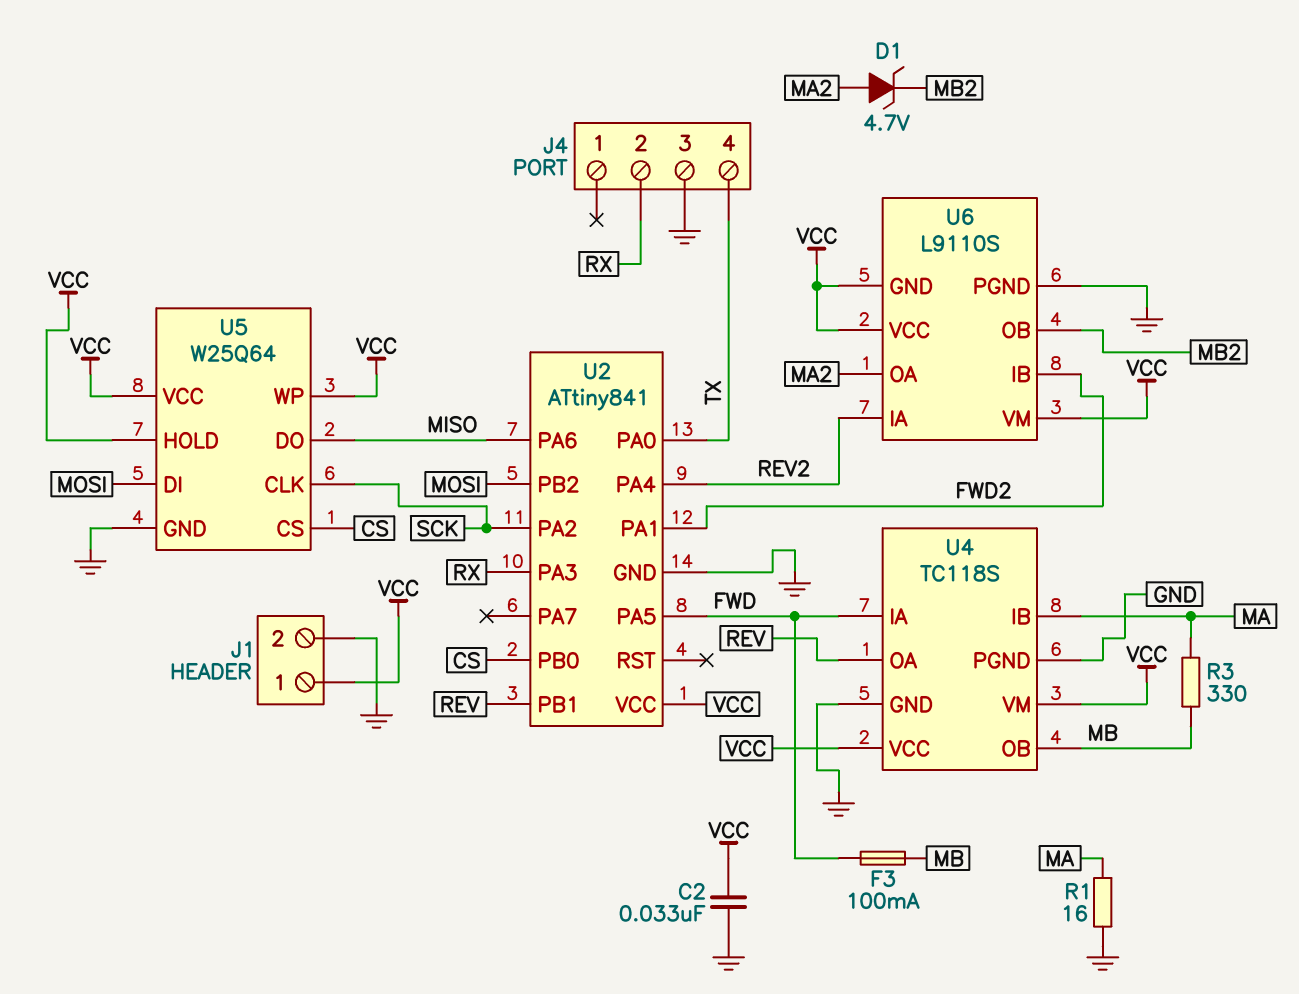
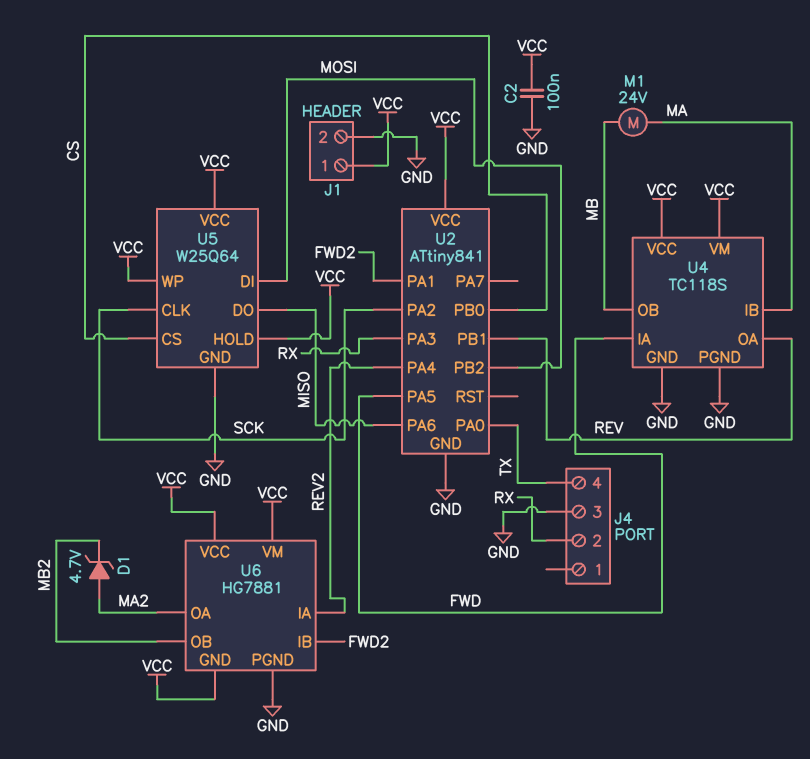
C2: 33nF (GND, VCC) -> 100nF (GND, VCC)
F3: 100mA (FWD, MB) -> none
M1: none -> motor 24V (MA, MB)
R1: 16 (GND, MA) -> none
R3: 330 (MA, MB) -> none
U6: L9110S -> HG7881

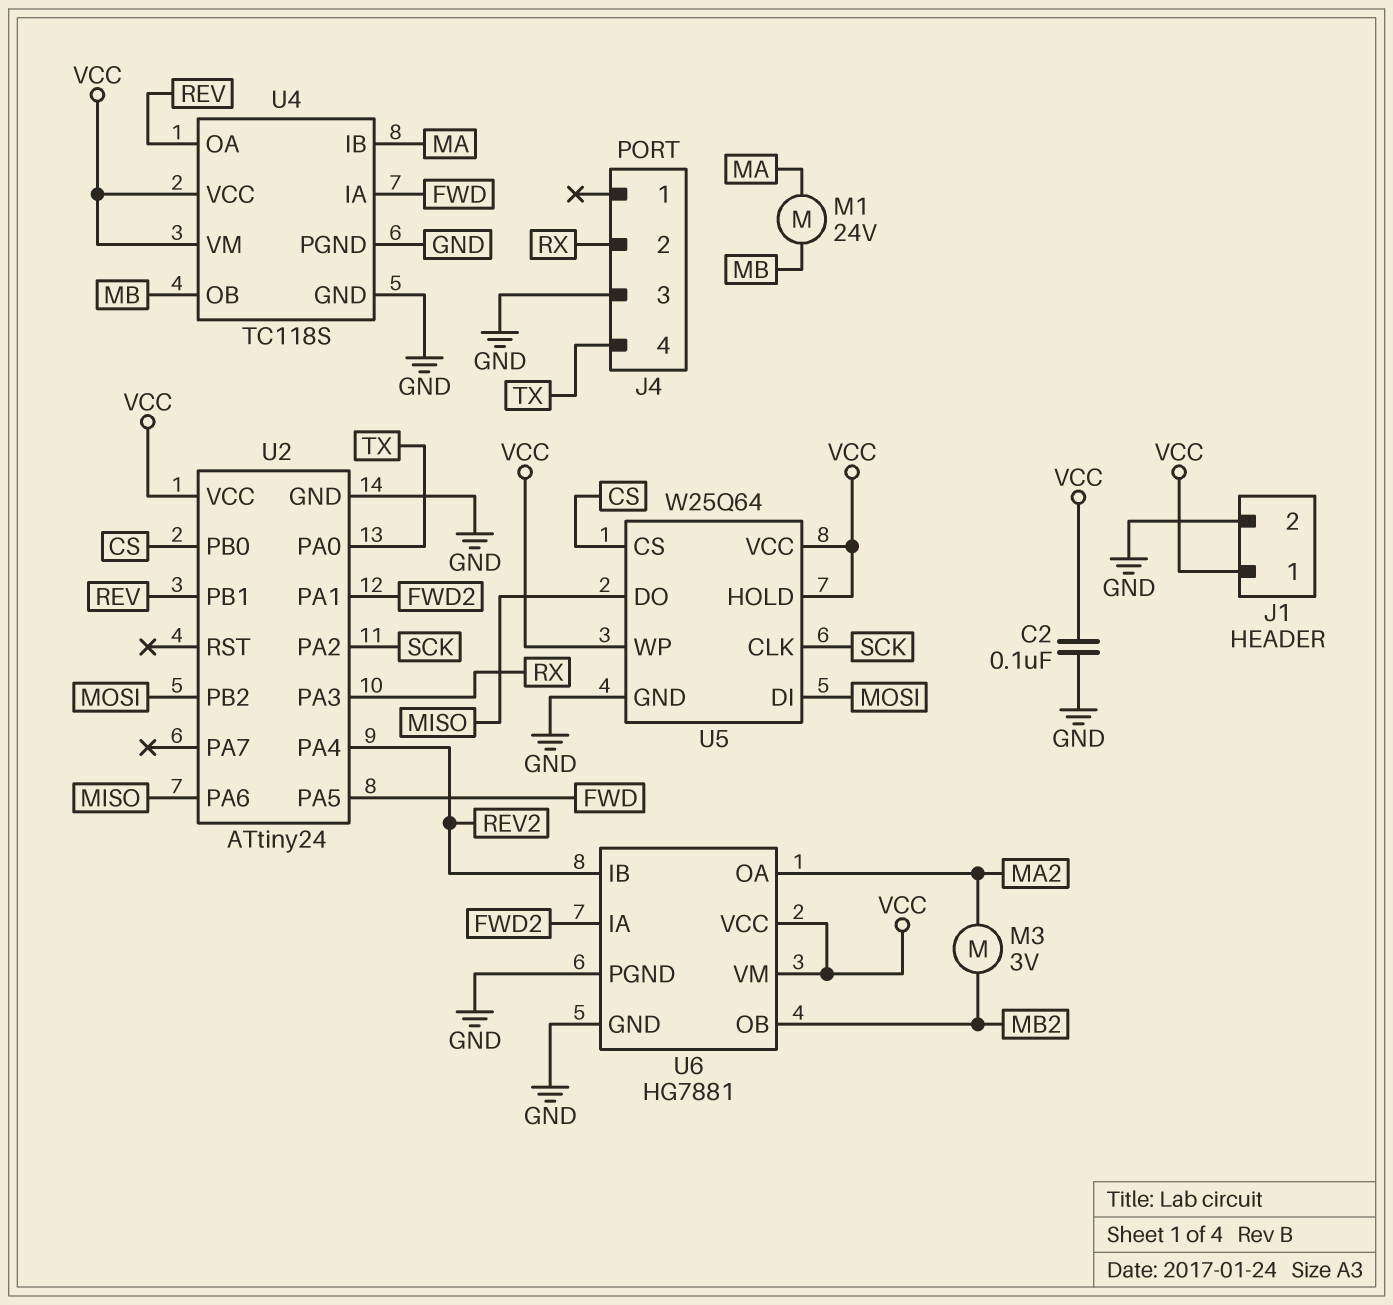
D1: zener 4.7V (A MA2, K MB2) -> none
M3: none -> motor 3V (MA2, MB2)
U2: ATtiny841 -> ATtiny24
U6 pin GND: VCC -> GND
U6 pin IA: REV2 -> FWD2
U6 pin IB: FWD2 -> REV2

